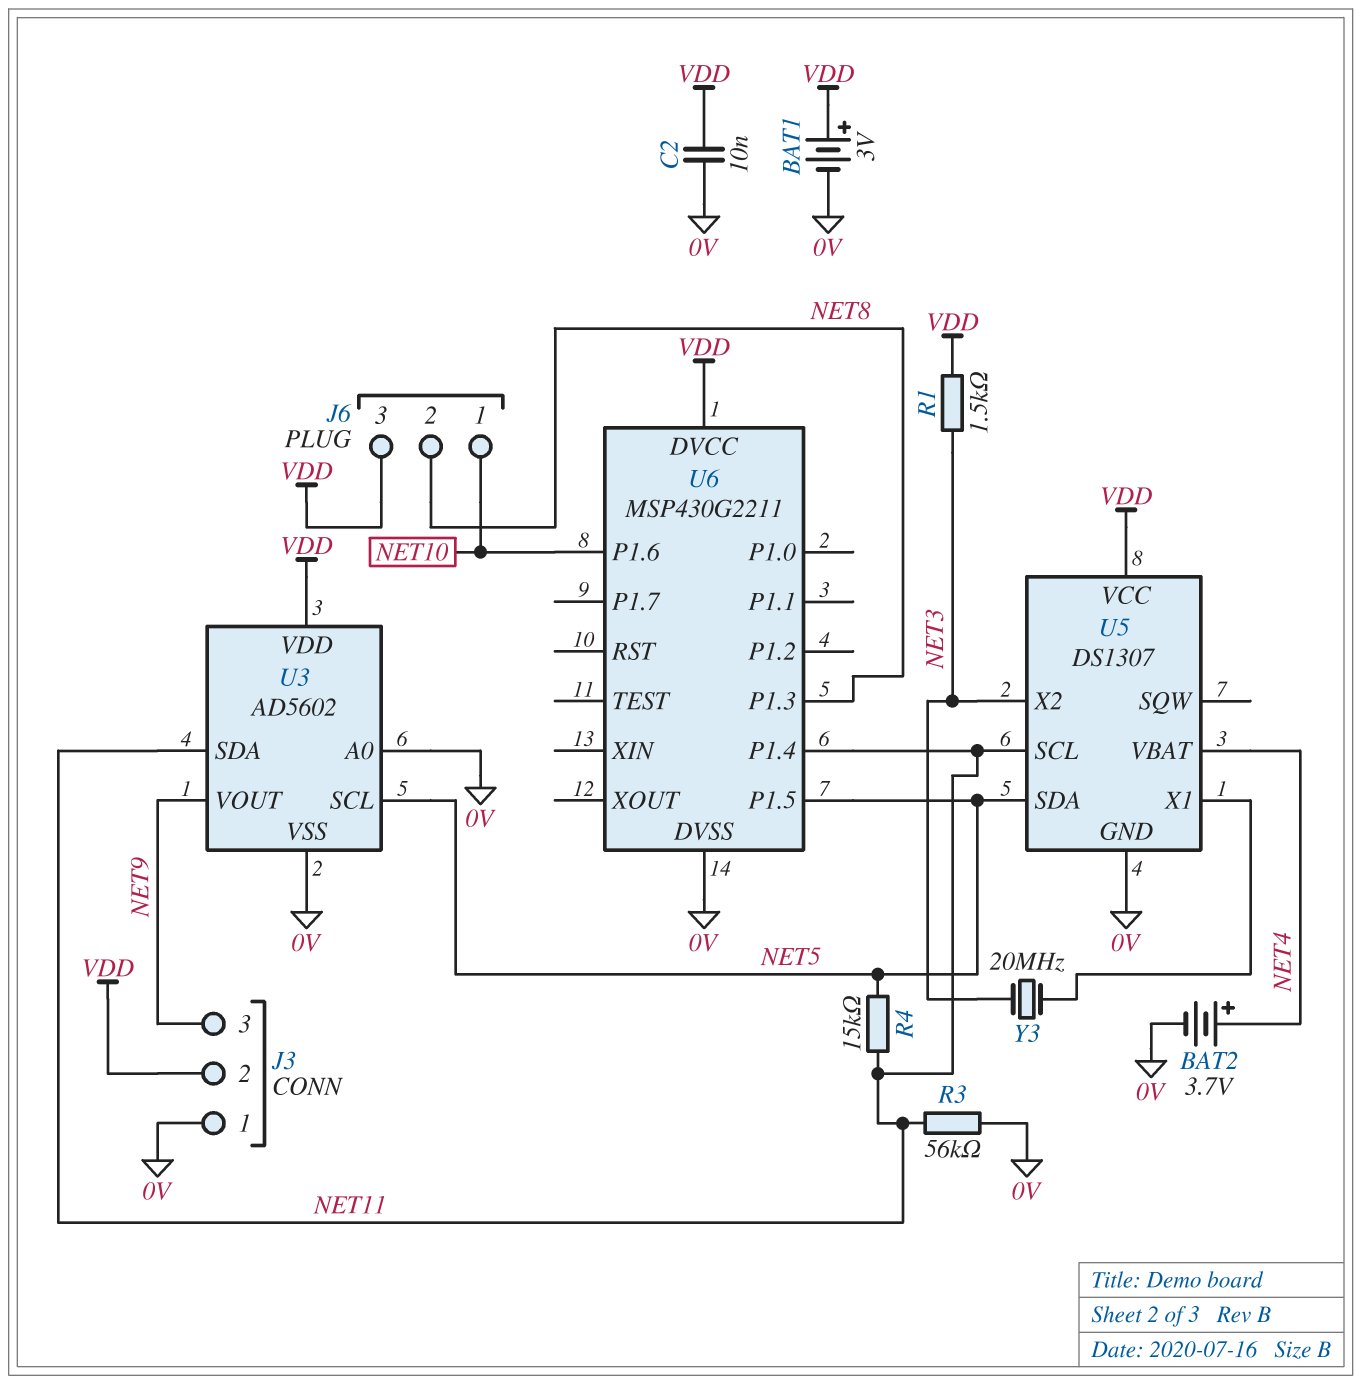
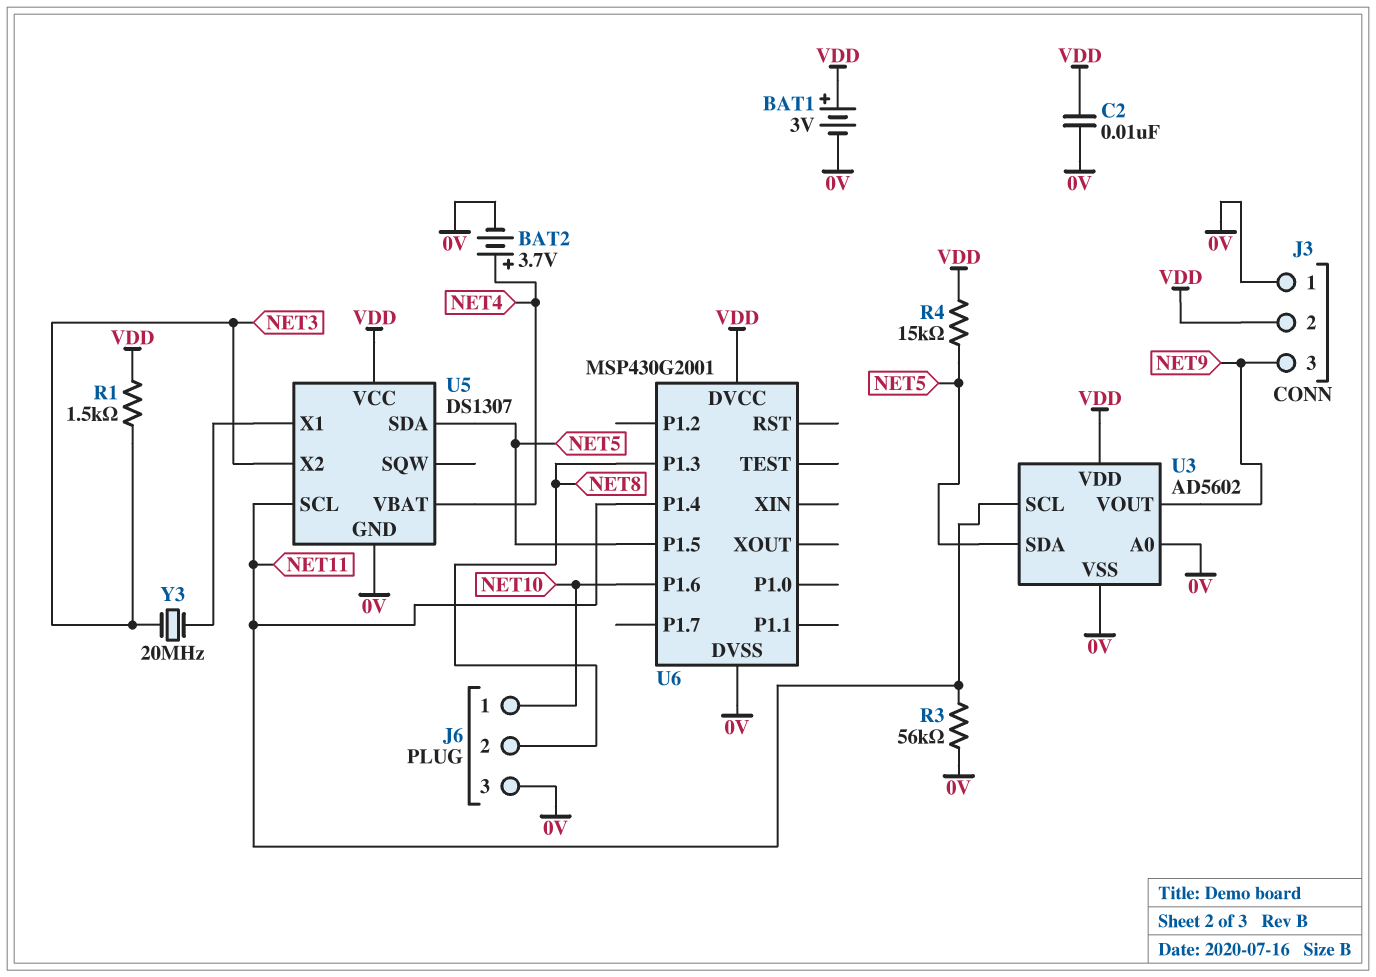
J6 pin 3: VDD -> 0V
R4: 15k (NET5, NET11) -> 15k (NET5, VDD)
U3 pin SCL: NET5 -> NET11
U3 pin SDA: NET11 -> NET5
U6: MSP430G2211 -> MSP430G2001

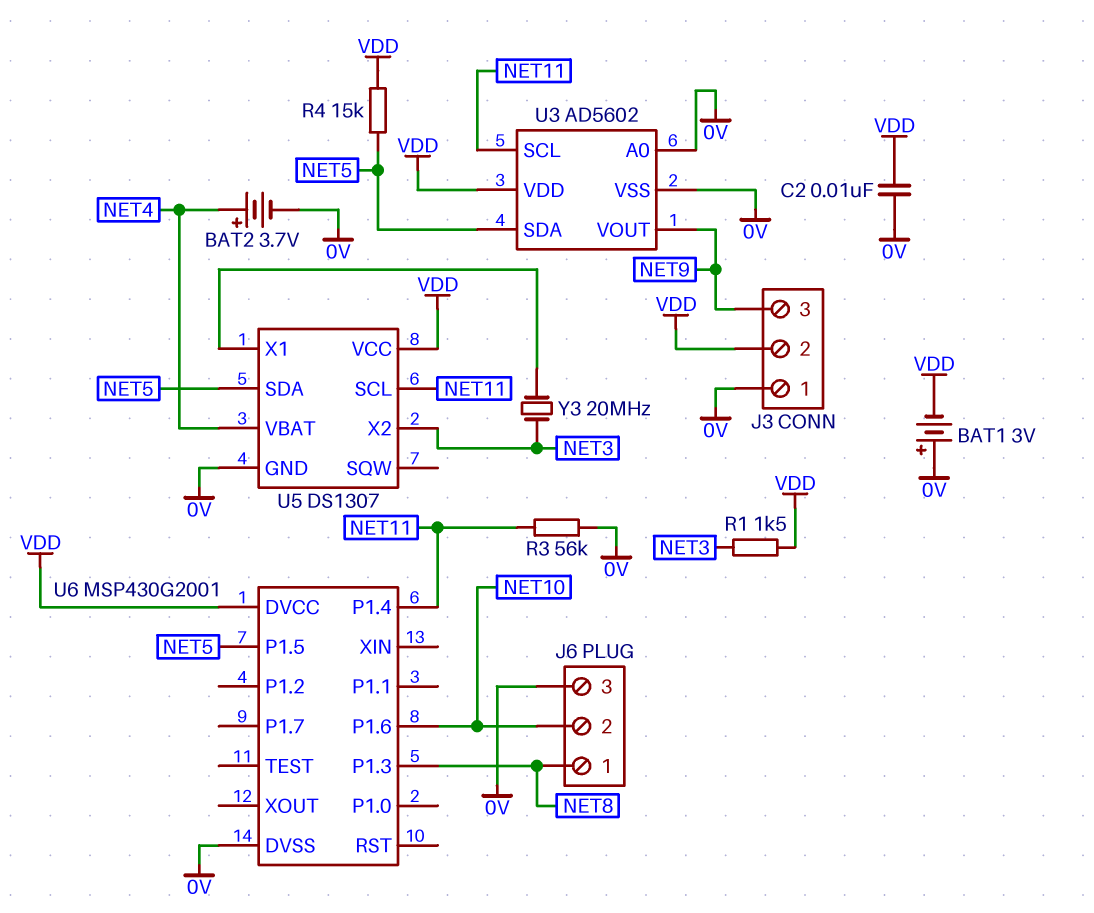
BAT1: 3V (plus VDD, minus 0V) -> 3V (plus 0V, minus VDD)
J6 pin 1: NET10 -> NET8
J6 pin 2: NET8 -> NET10

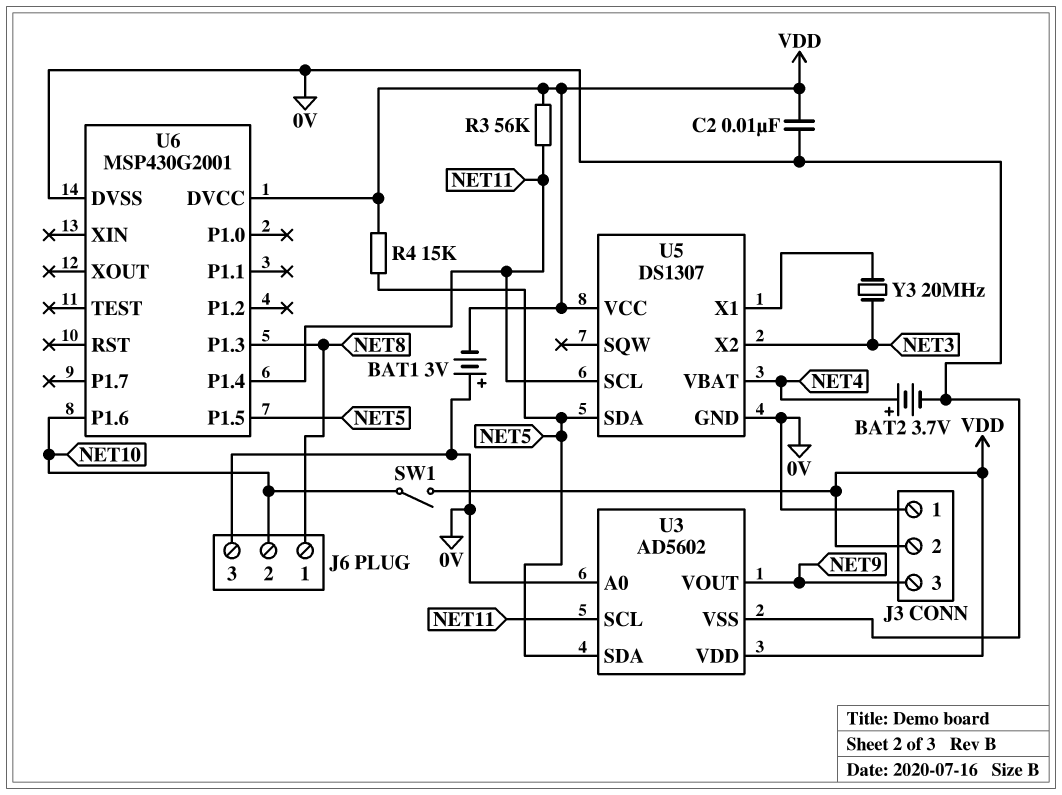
R1: 1.5k (NET3, VDD) -> none
R3: 56k (0V, NET11) -> 56k (NET11, VDD)
SW1: none -> switch (NET10, VDD)

